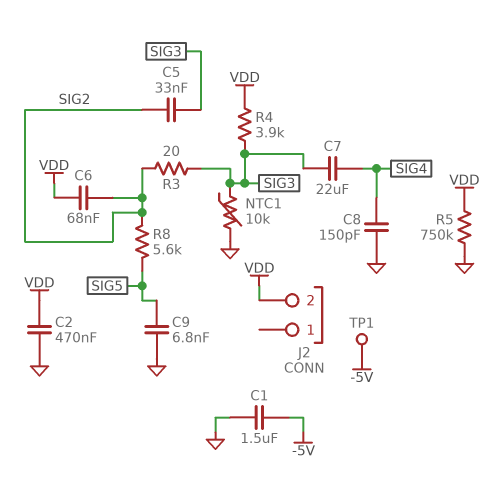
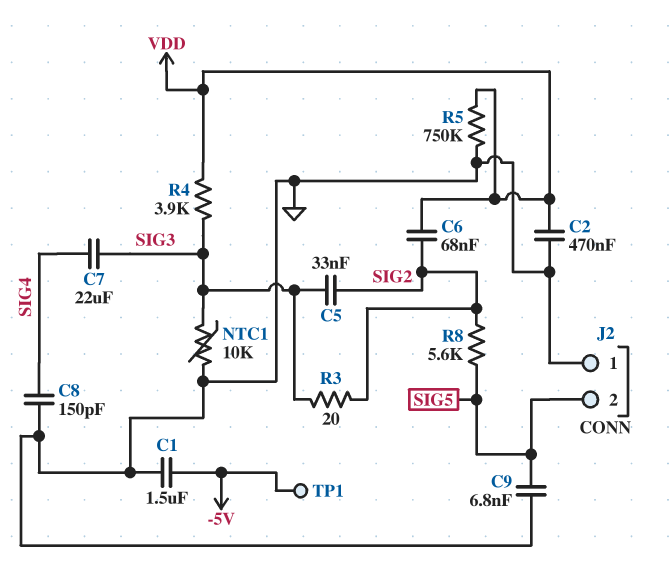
J2 pin 1: none -> GND
J2 pin 2: VDD -> SIG5

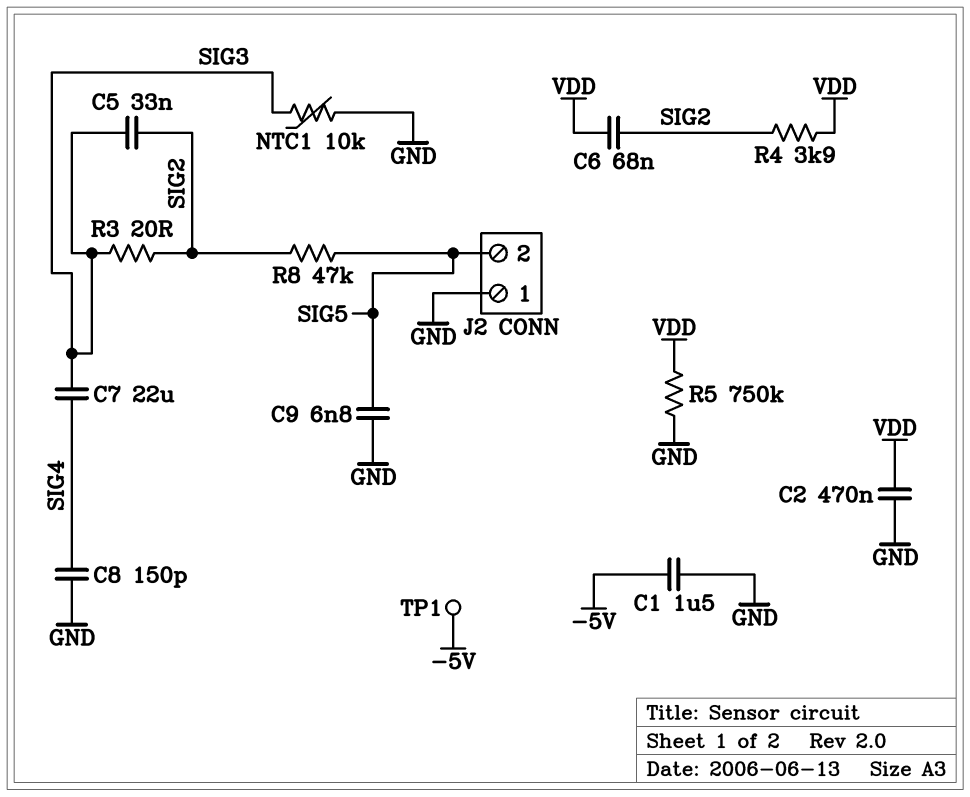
R4: 3.9k (SIG3, VDD) -> 3.9k (SIG2, VDD)
R8: 5.6k (SIG2, SIG5) -> 47k (SIG2, SIG5)

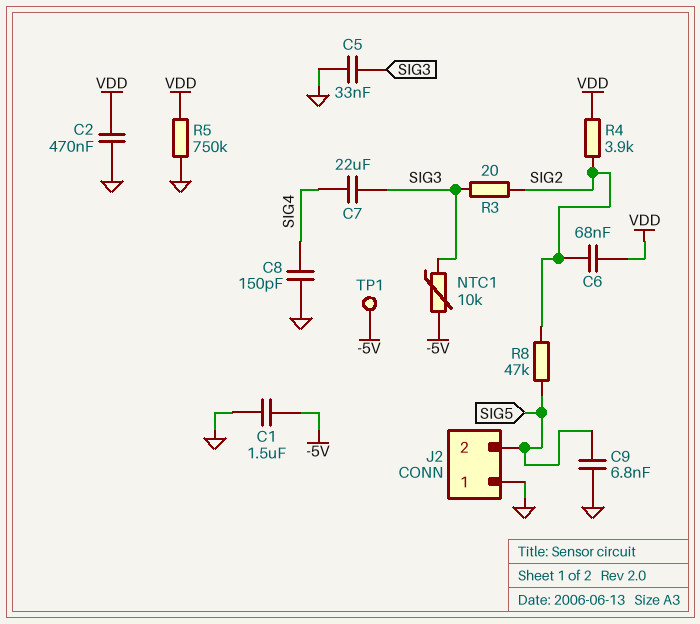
C5: 33nF (SIG2, SIG3) -> 33nF (GND, SIG3)
NTC1: 10k (GND, SIG3) -> 10k (-5V, SIG3)

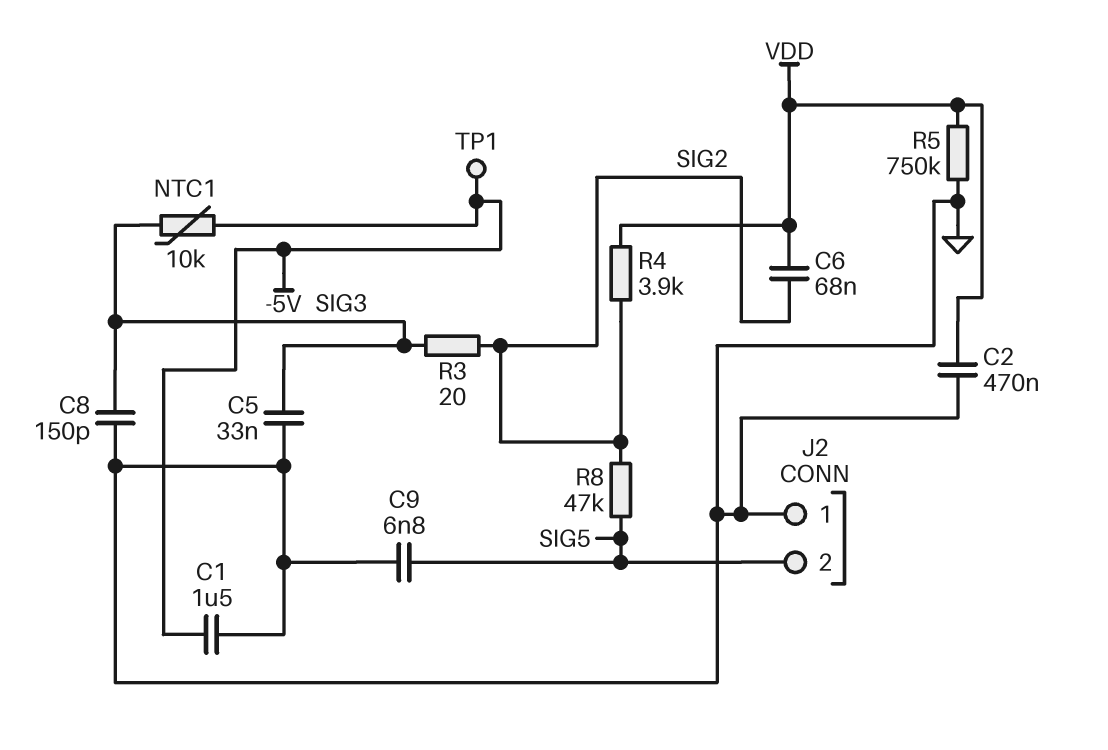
C7: 22uF (SIG3, SIG4) -> none
C8: 150pF (GND, SIG4) -> 150pF (GND, SIG3)

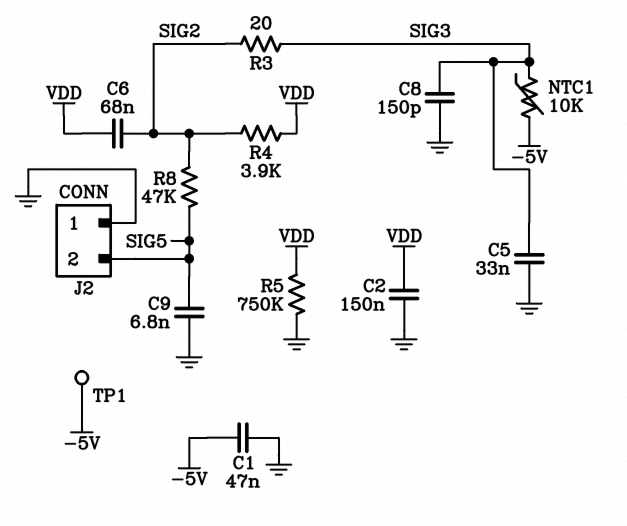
C1: 1.5uF (-5V, GND) -> 47nF (-5V, GND)
C2: 470nF (GND, VDD) -> 150nF (GND, VDD)

